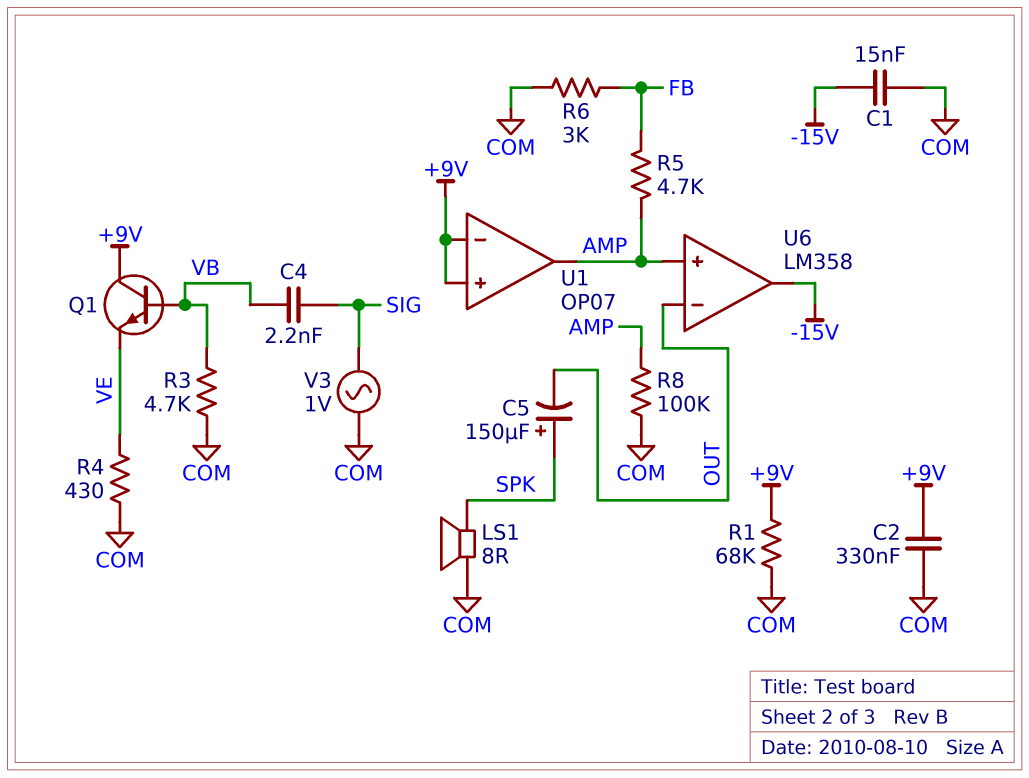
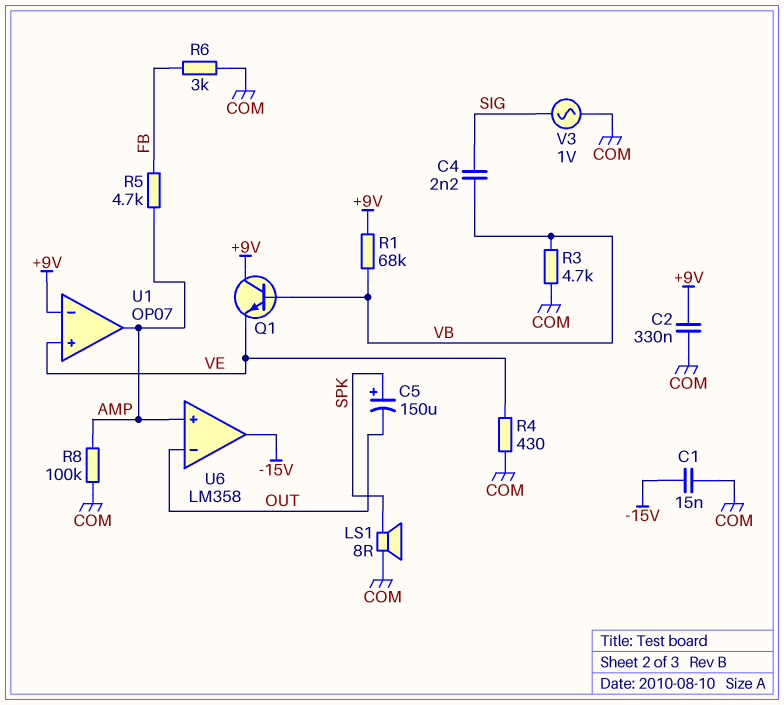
R1: 68k (+9V, COM) -> 68k (+9V, VB)
U1 pin in+: +9V -> VE

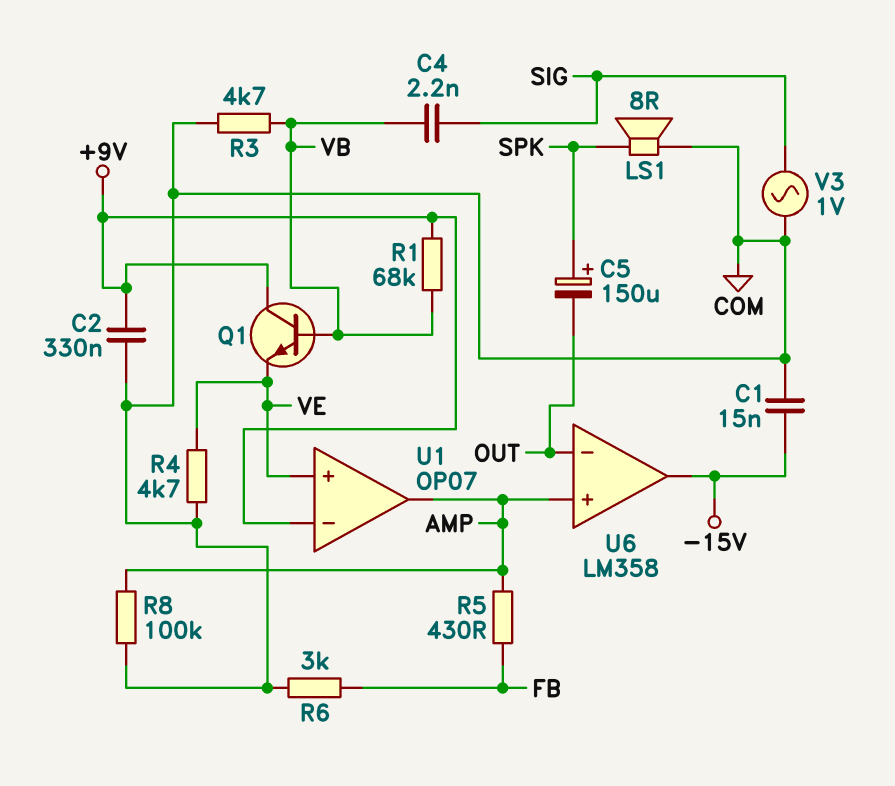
R4: 430 (COM, VE) -> 4.7k (COM, VE)
R5: 4.7k (AMP, FB) -> 430 (AMP, FB)

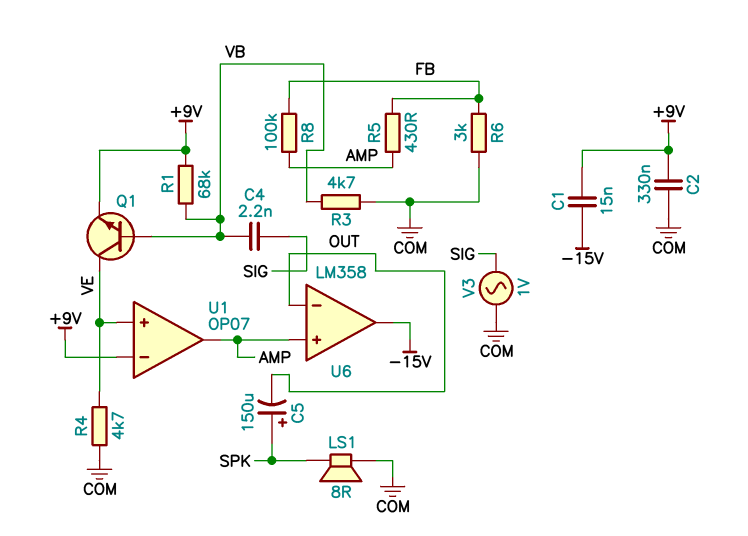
C1: 15nF (-15V, COM) -> 15nF (+9V, -15V)
Q1: NPN (B VB, C +9V, E VE) -> NPN (B VB, C VE, E +9V)
R8: 100k (AMP, COM) -> 100k (AMP, FB)

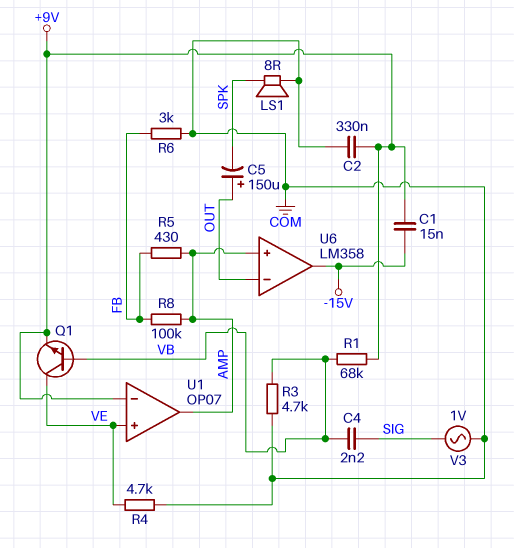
C5: 150uF (plus SPK, minus OUT) -> 150uF (plus OUT, minus SPK)

